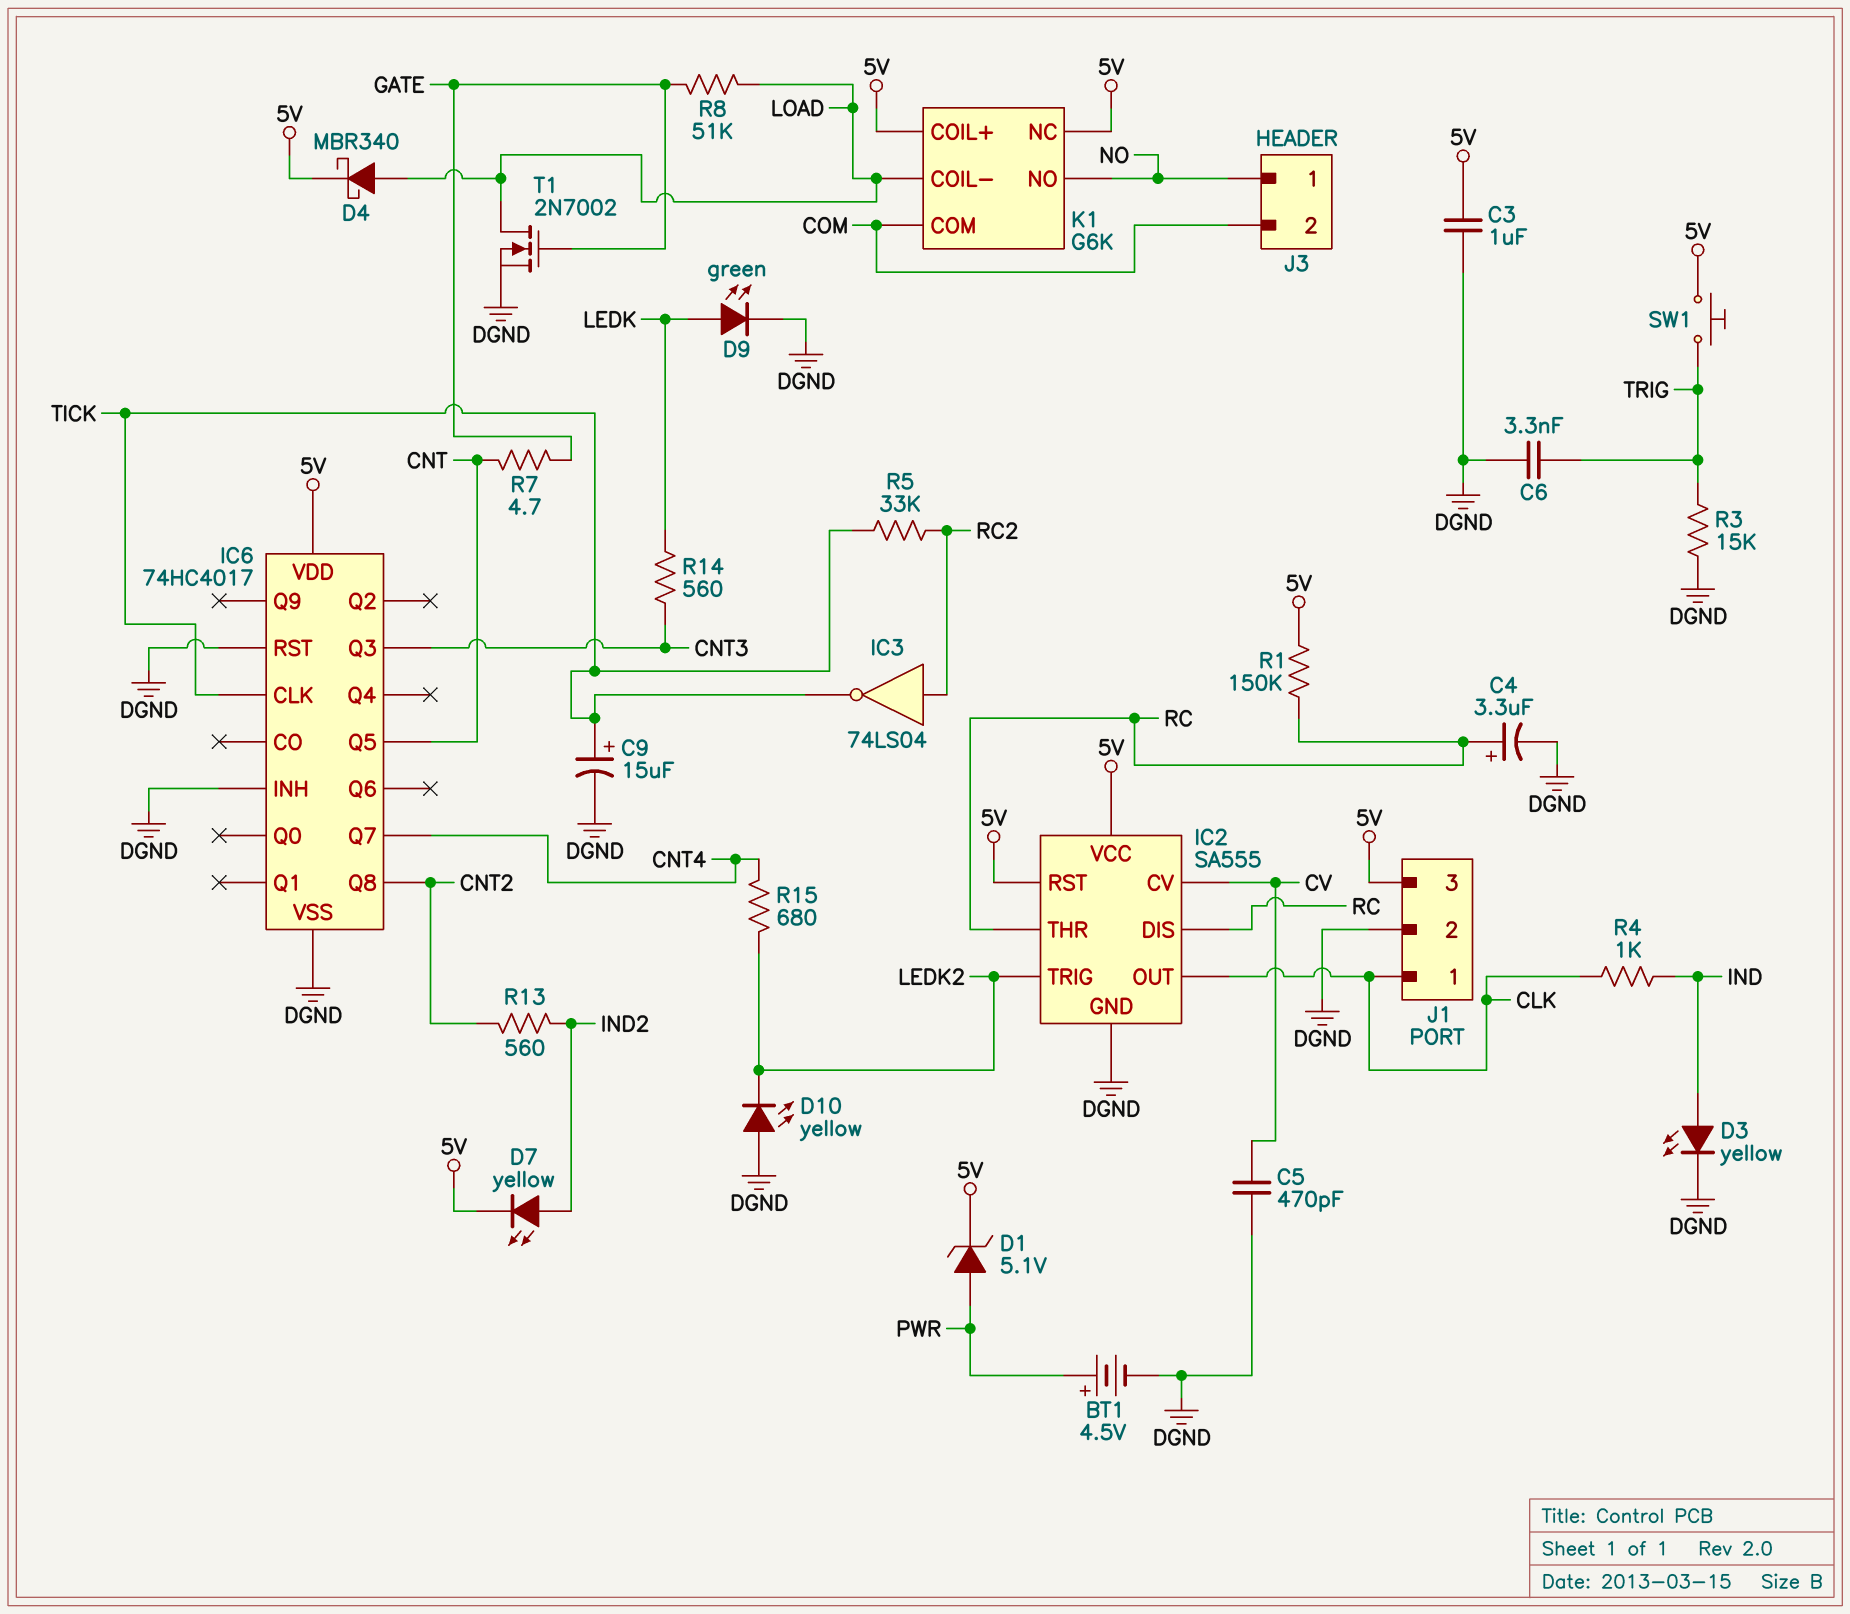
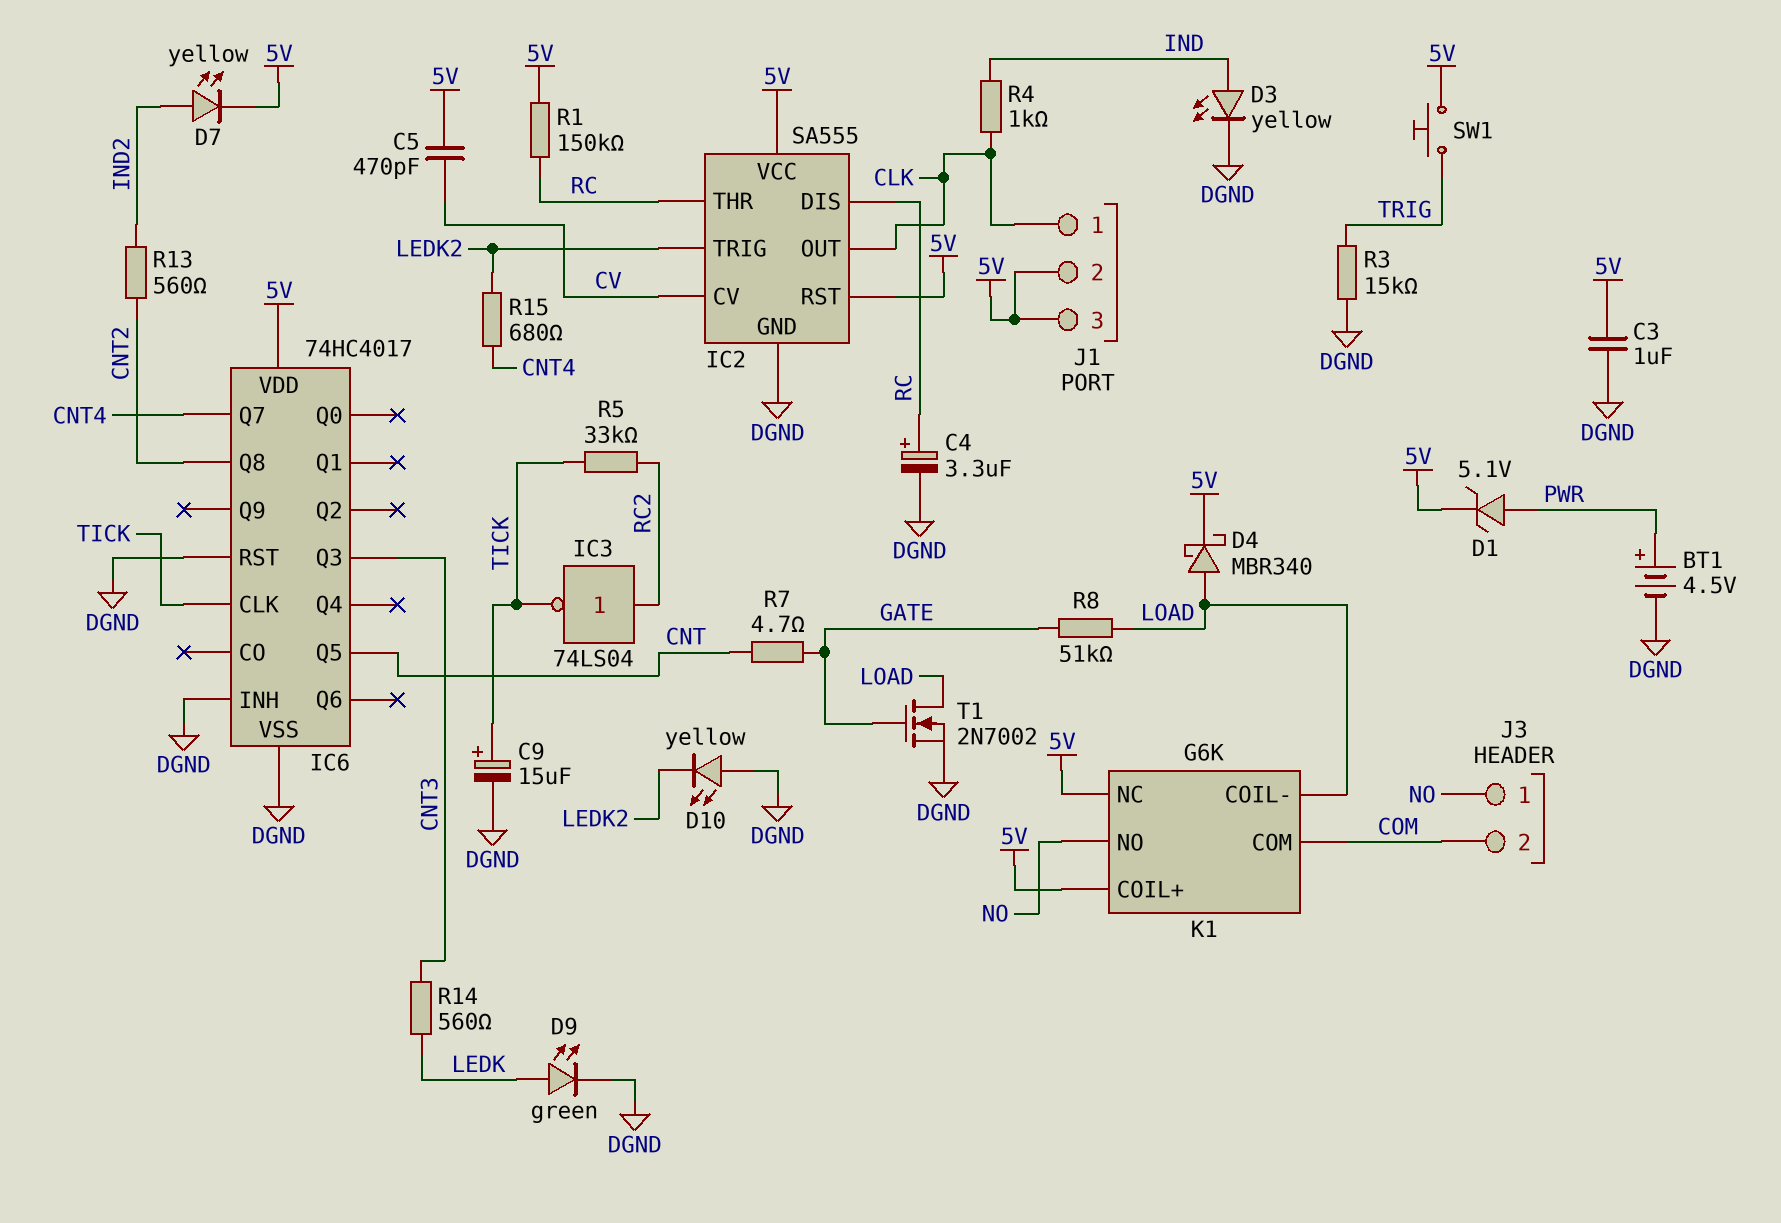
C5: 470pF (CV, DGND) -> 470pF (5V, CV)
C6: 3.3nF (DGND, TRIG) -> none
J1 pin 2: DGND -> 5V

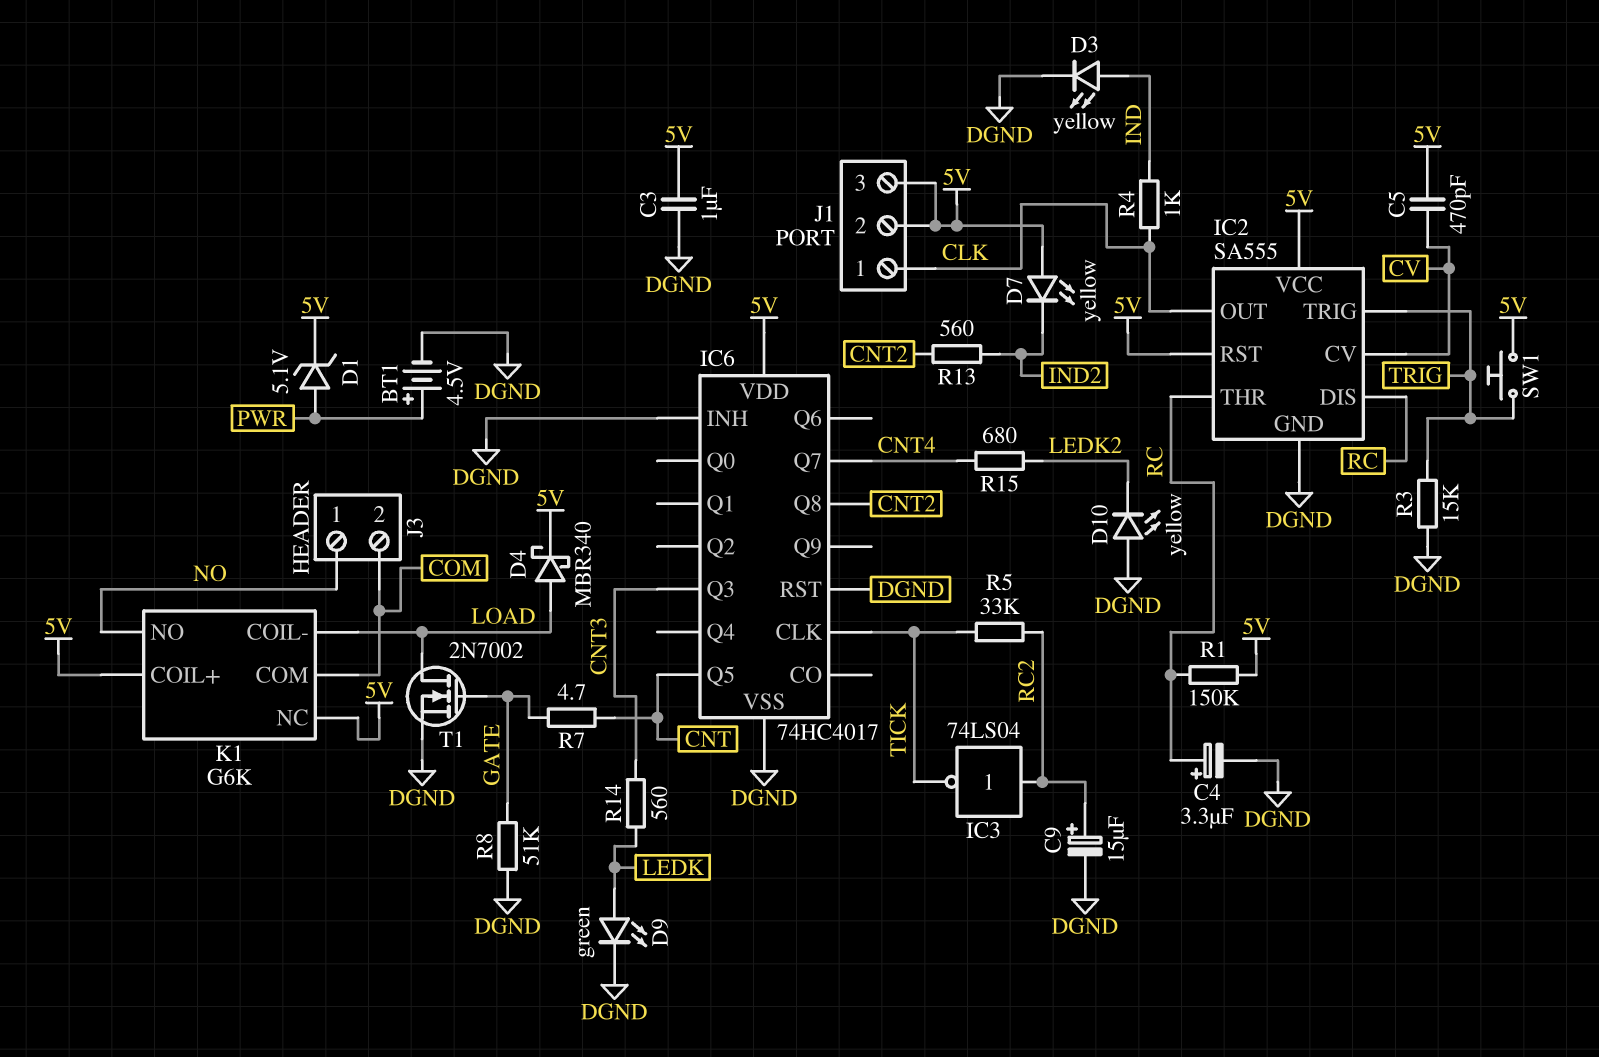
C9: 15uF (plus TICK, minus DGND) -> 15uF (plus RC2, minus DGND)
D7: LED yellow (A IND2, K 5V) -> LED yellow (A 5V, K IND2)
IC2 pin TRIG: LEDK2 -> TRIG
R8: 51k (GATE, LOAD) -> 51k (DGND, GATE)

